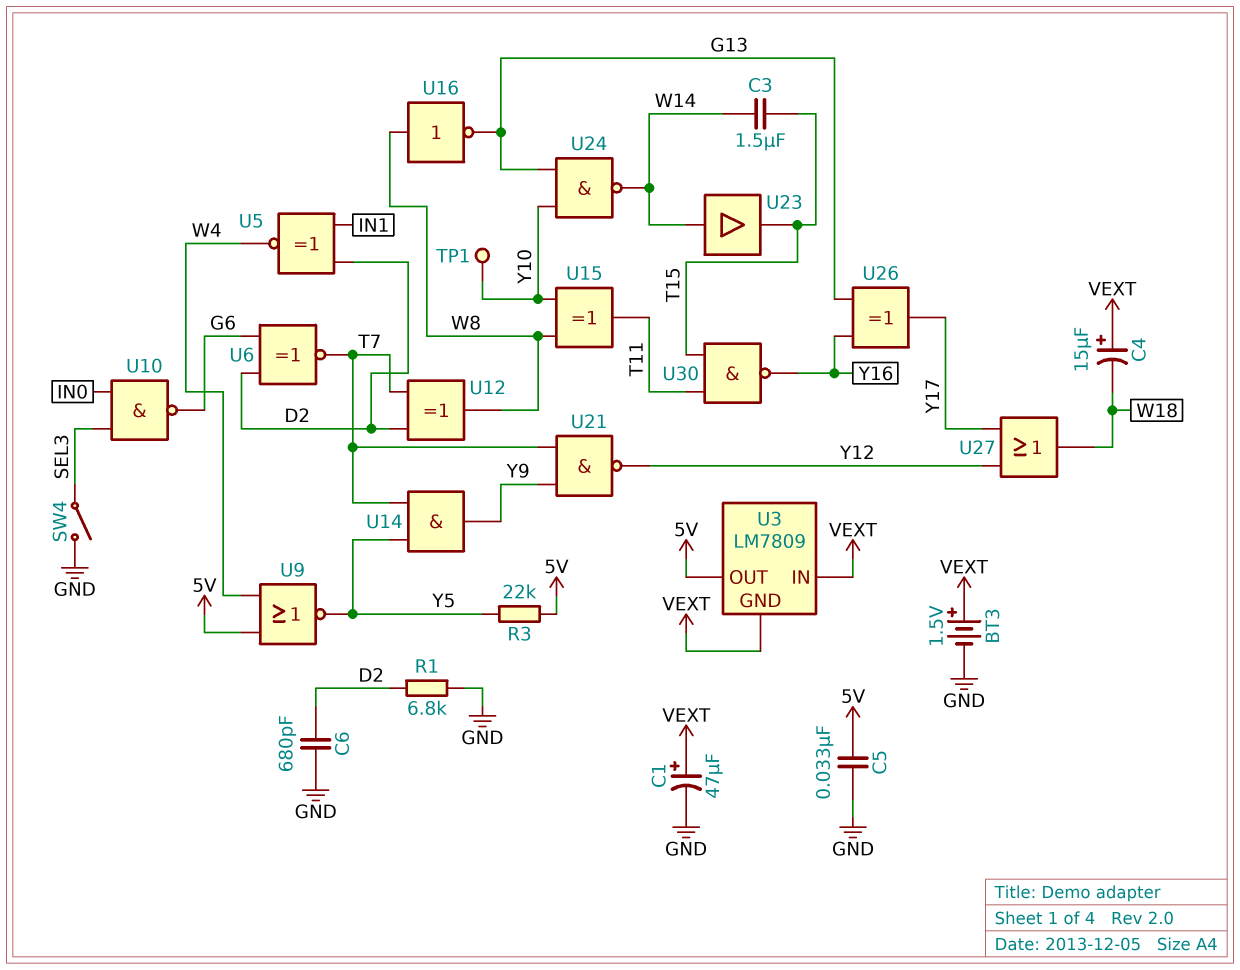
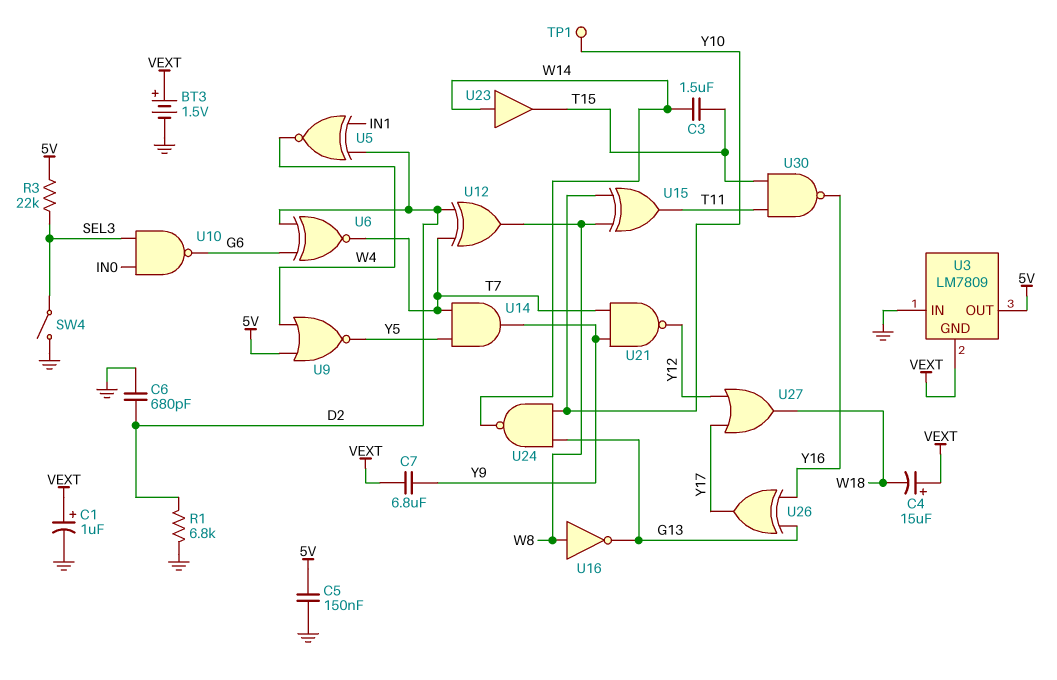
C1: 47uF (plus VEXT, minus GND) -> 1uF (plus VEXT, minus GND)
C5: 33nF (5V, GND) -> 150nF (5V, GND)
C7: none -> 6.8uF (VEXT, Y9)
R3: 22k (5V, Y5) -> 22k (5V, SEL3)
U3 pin IN: VEXT -> GND

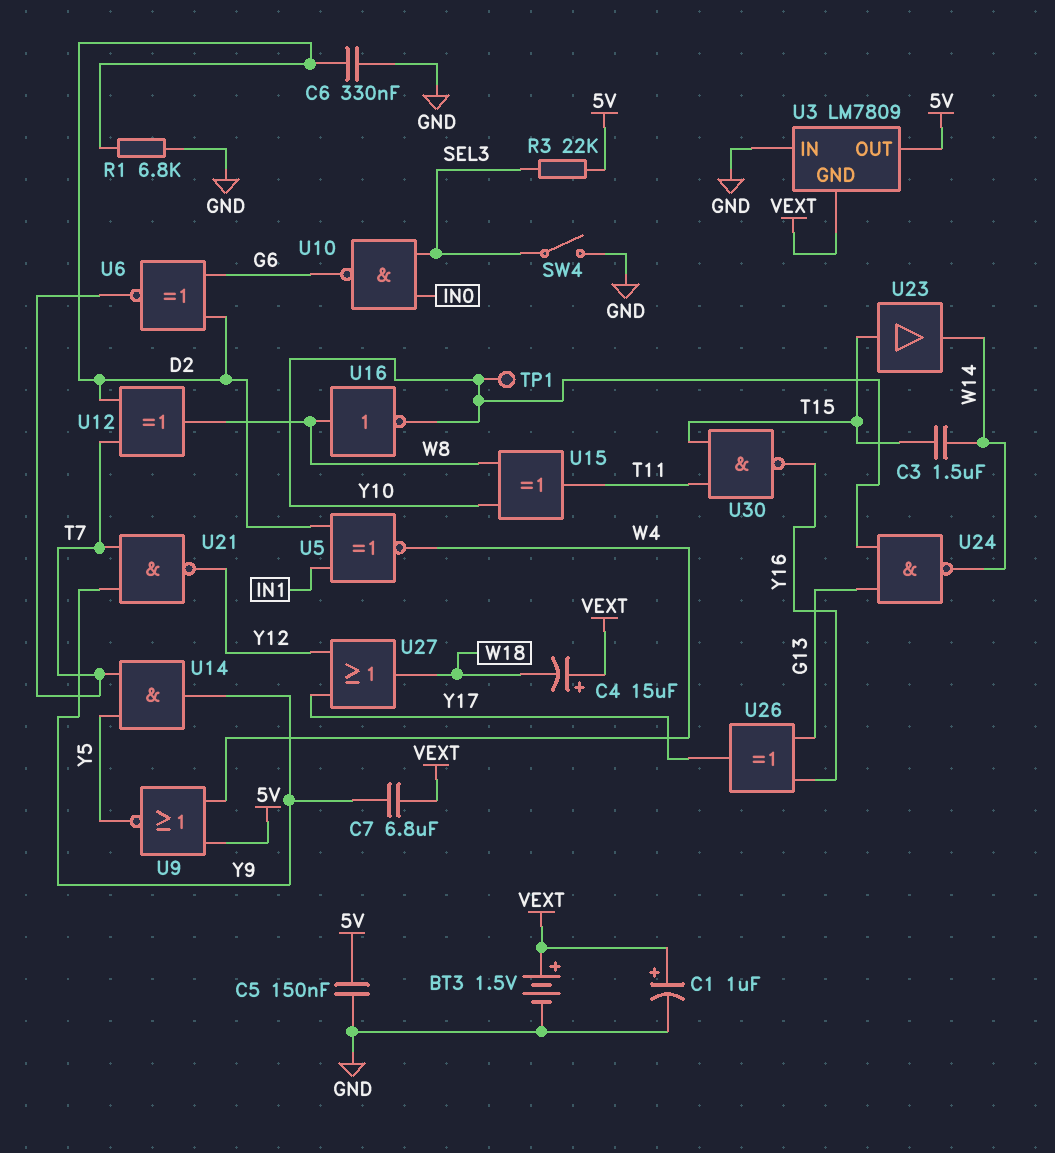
C6: 680pF (D2, GND) -> 330nF (D2, GND)
U16: NOT (in W8, out G13) -> NOT (in W8, out Y10)
U23: buffer (in W14, out T15) -> buffer (in T15, out W14)

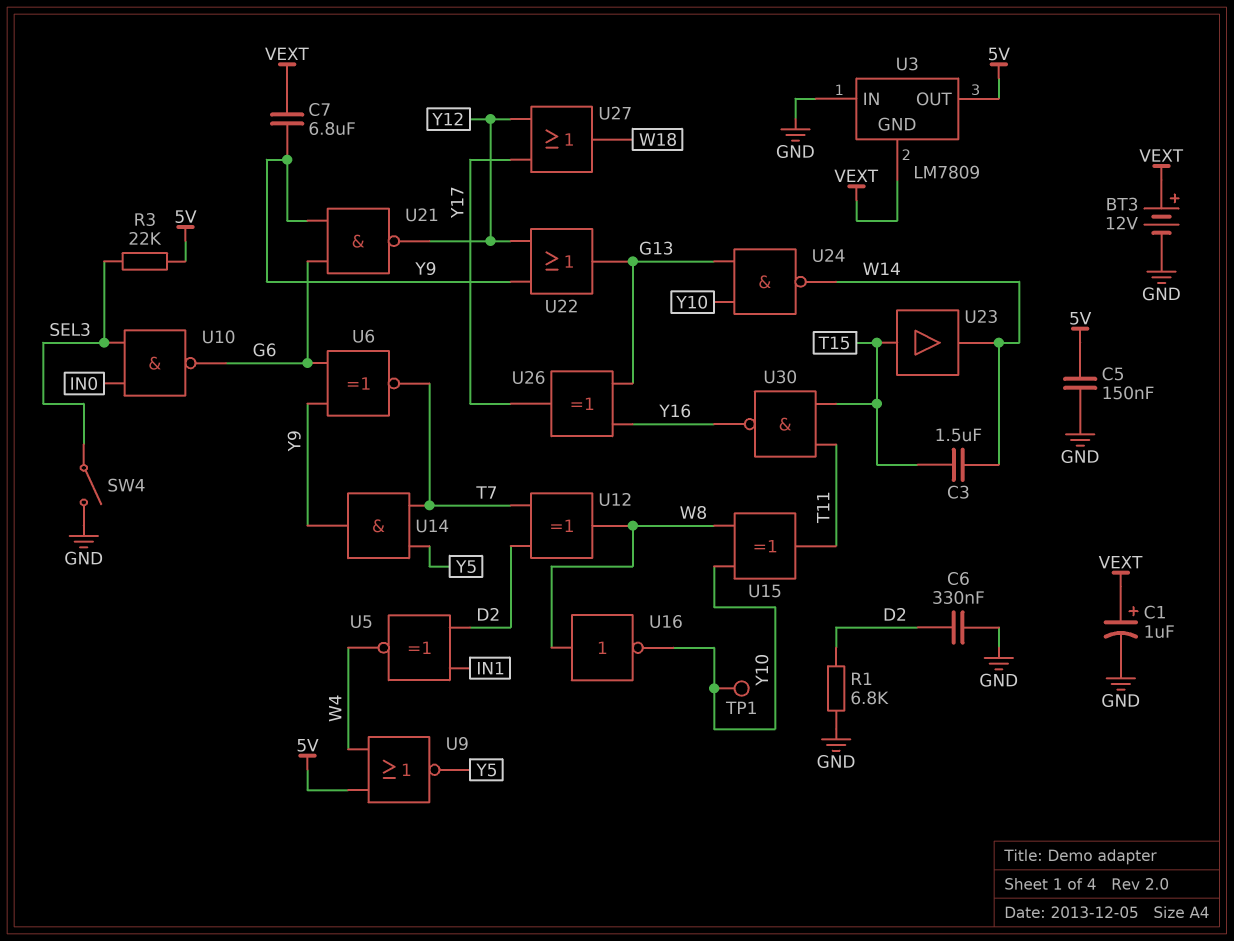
BT3: 1.5V (plus VEXT, minus GND) -> 12V (plus VEXT, minus GND)
C4: 15uF (plus VEXT, minus W18) -> none
U6: XNOR (in D2, in G6, out T7) -> XNOR (in G6, in Y9, out T7)
U21: NAND (in T7, in Y9, out Y12) -> NAND (in G6, in Y9, out Y12)
U22: none -> OR (in Y9, in Y12, out G13)

